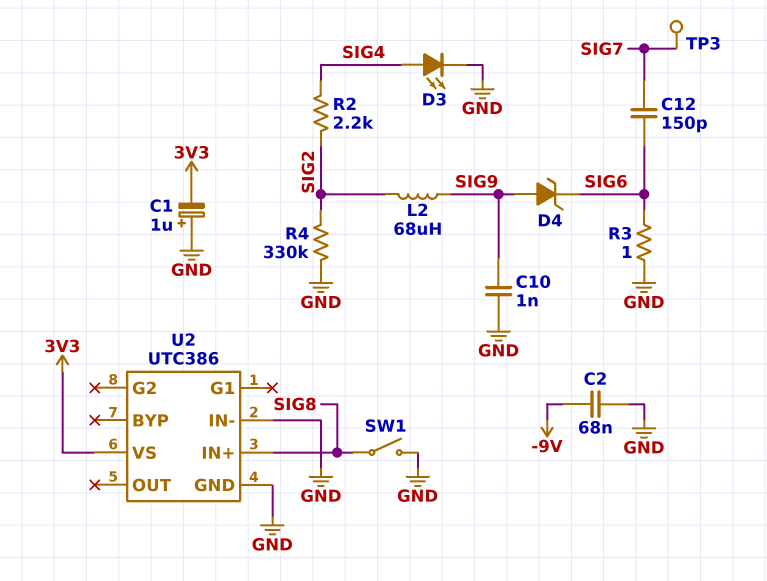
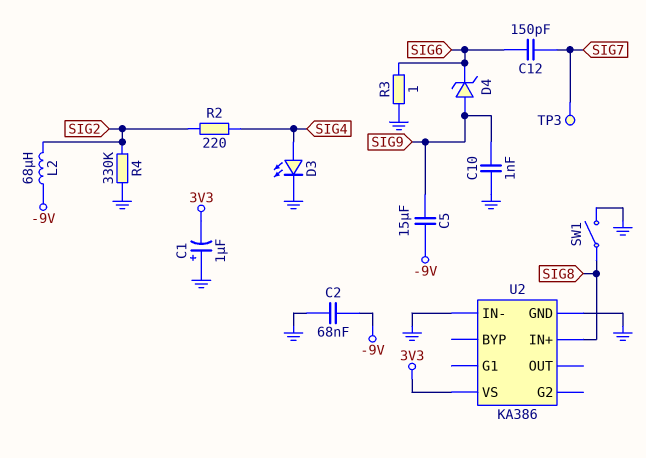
C5: none -> 15uF (-9V, SIG9)
L2: 68uH (SIG2, SIG9) -> 68uH (-9V, SIG2)
R2: 2.2k (SIG2, SIG4) -> 220 (SIG2, SIG4)
U2: UTC386 -> KA386

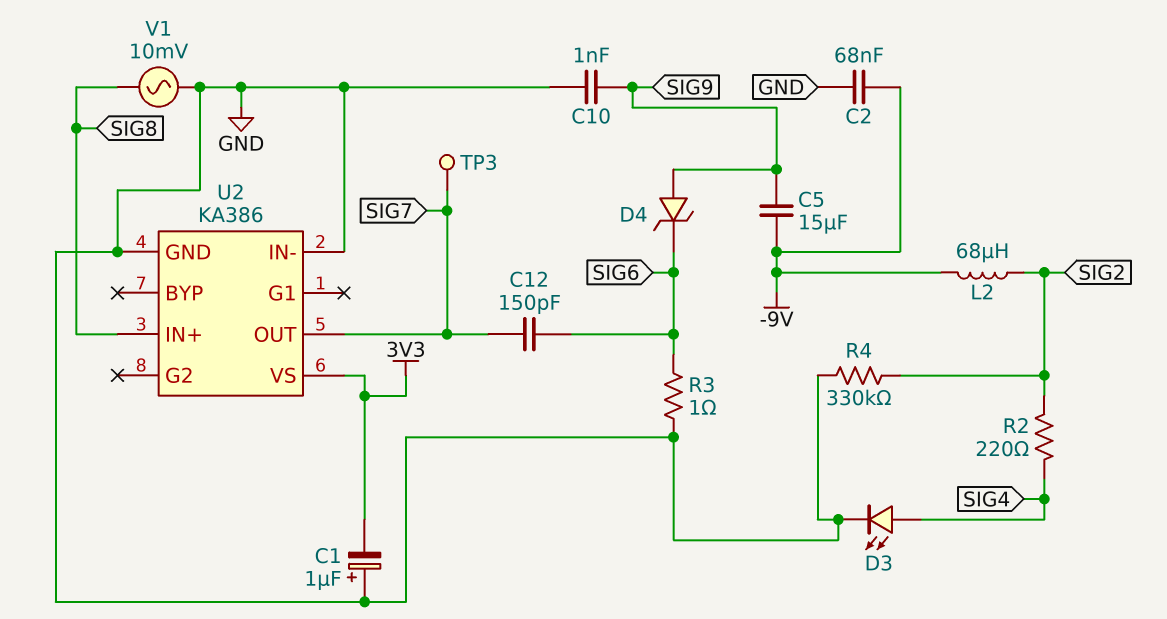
SW1: switch (GND, SIG8) -> none
U2 pin OUT: none -> SIG7
V1: none -> AC 10mV (GND, SIG8)

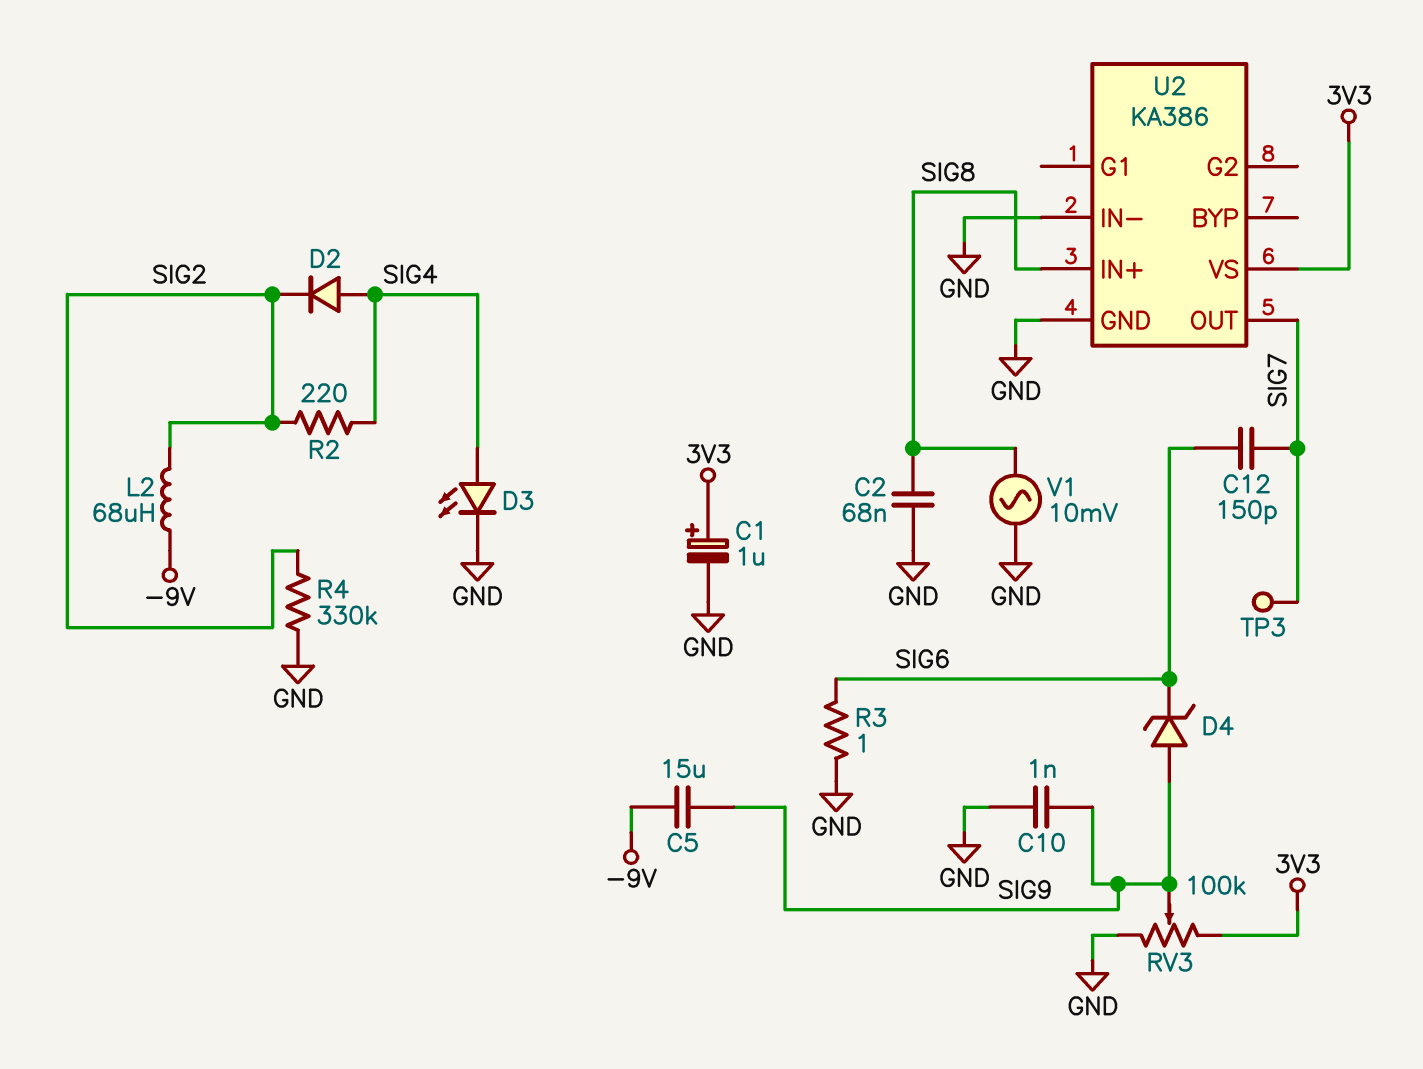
C1: 1uF (plus GND, minus 3V3) -> 1uF (plus 3V3, minus GND)
C2: 68nF (-9V, GND) -> 68nF (GND, SIG8)
D2: none -> diode (A SIG4, K SIG2)
RV3: none -> 100k (3V3, GND, wiper SIG9)

